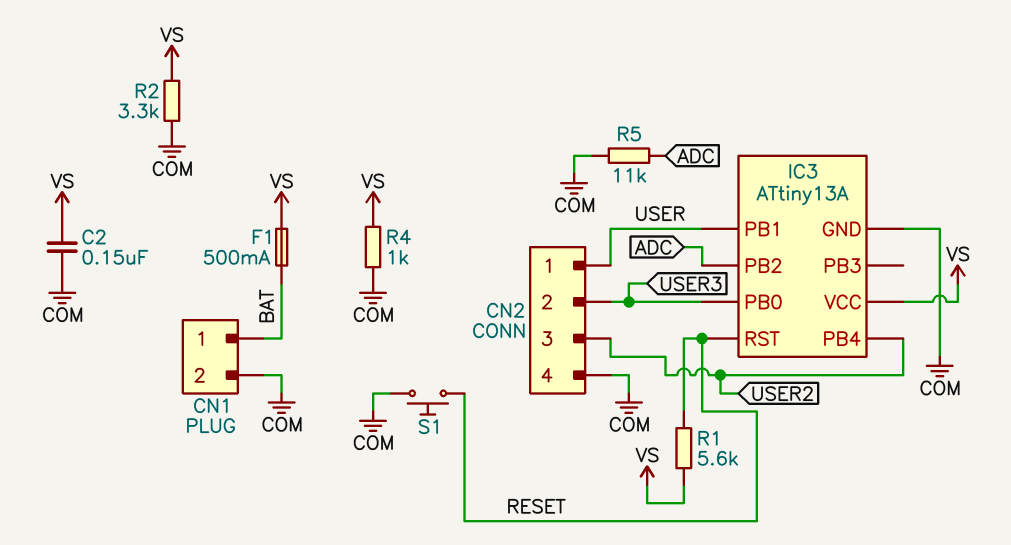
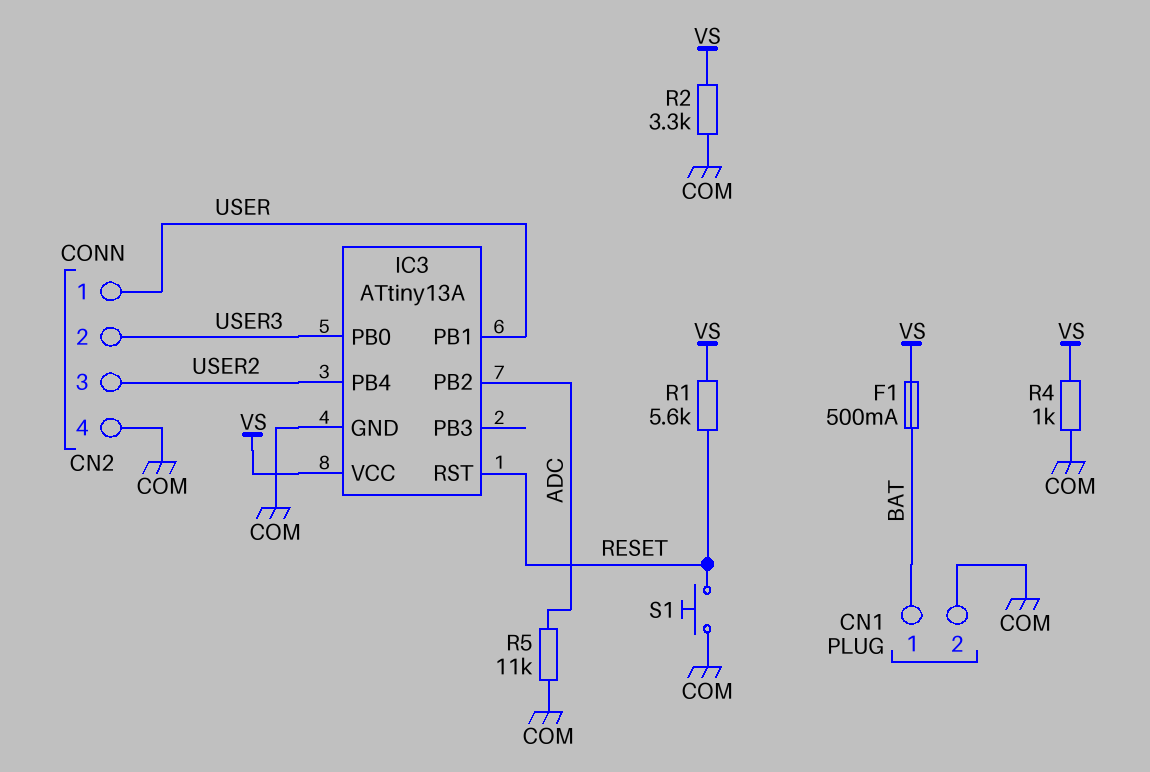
C2: 150nF (COM, VS) -> none

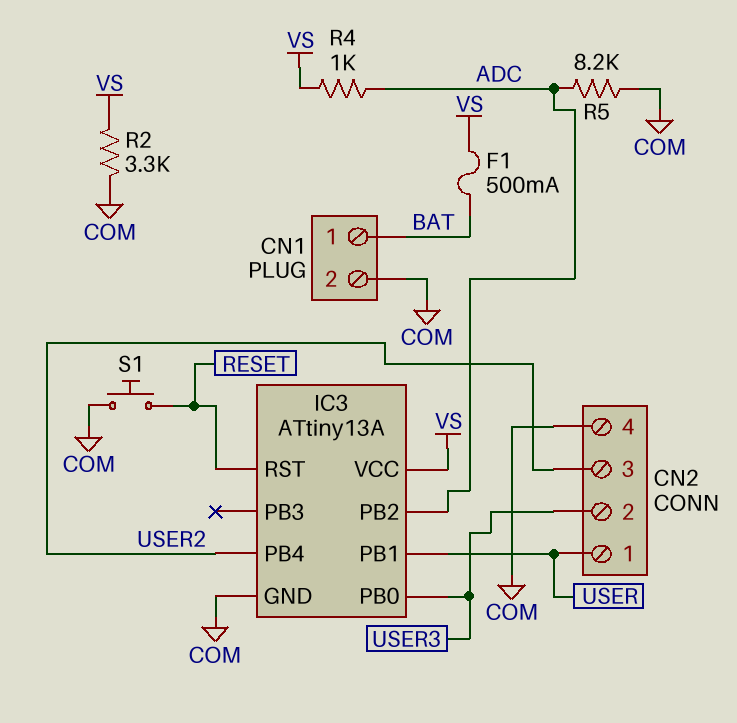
R1: 5.6k (RESET, VS) -> none
R4: 1k (COM, VS) -> 1k (ADC, VS)
R5: 11k (ADC, COM) -> 8.2k (ADC, COM)

